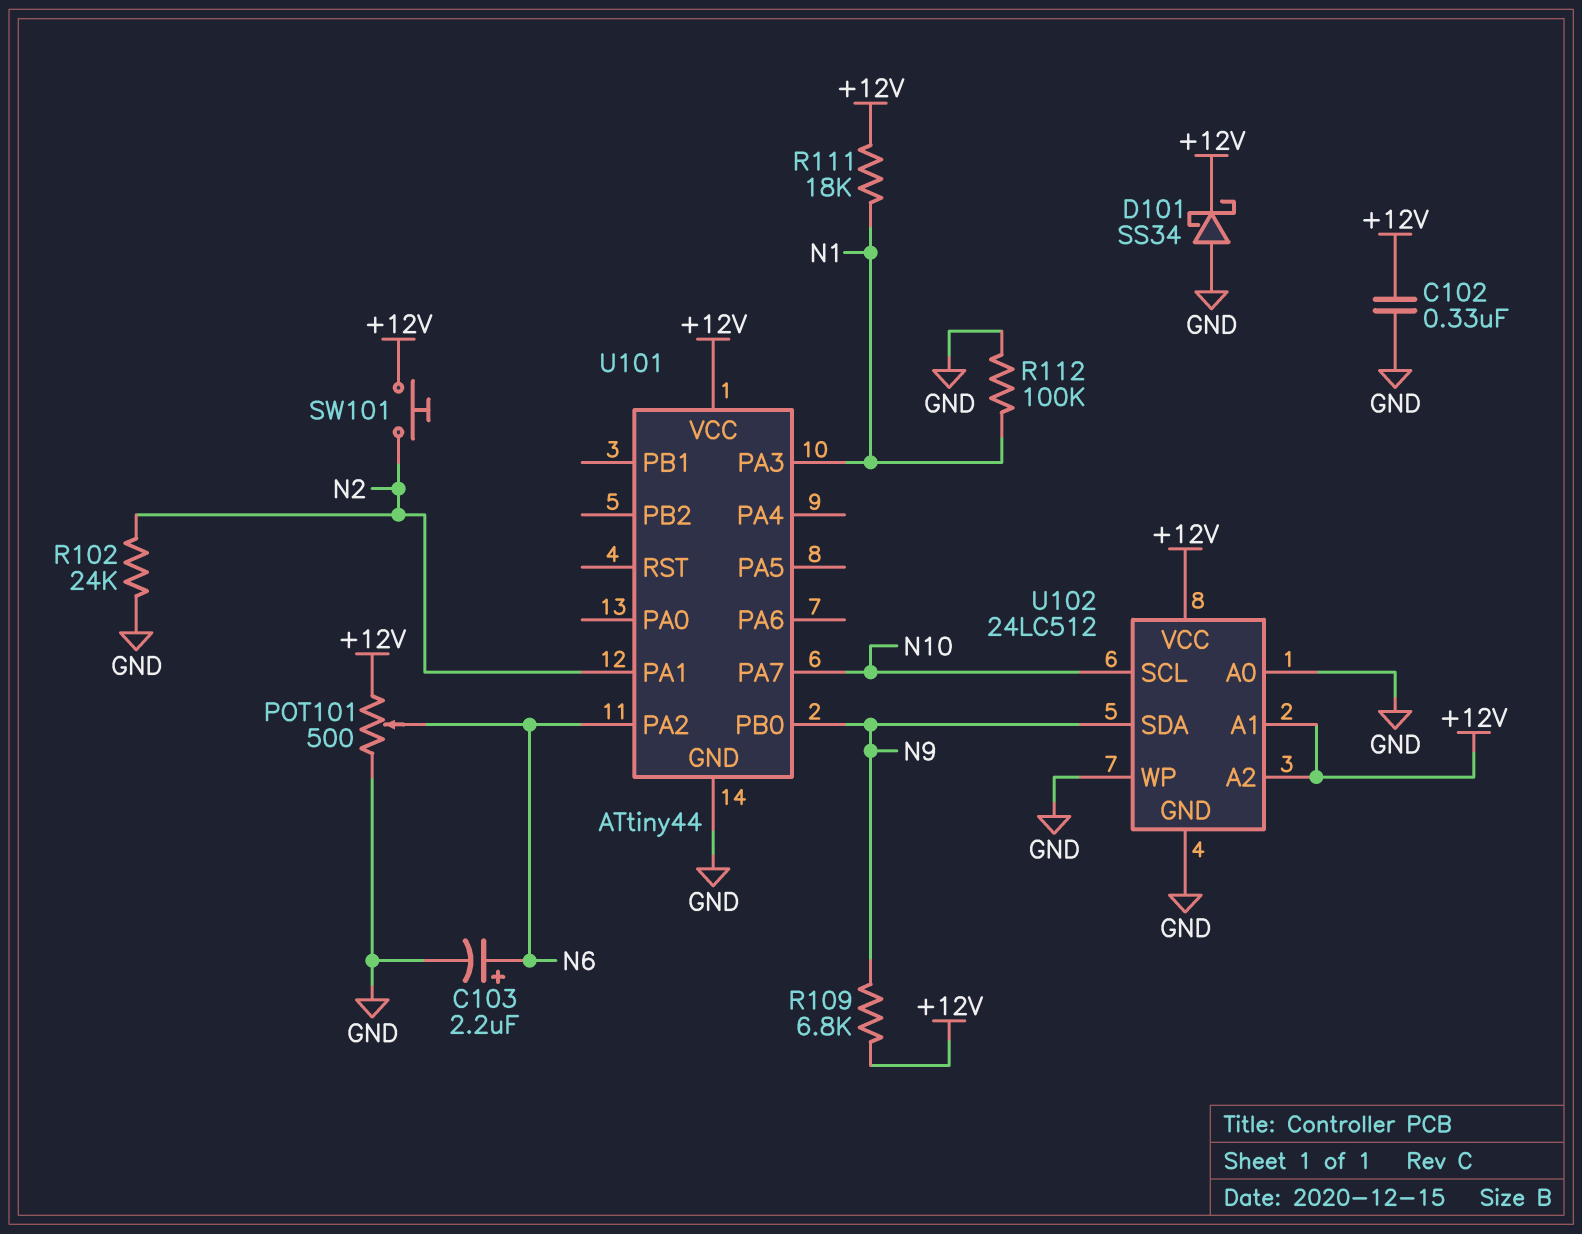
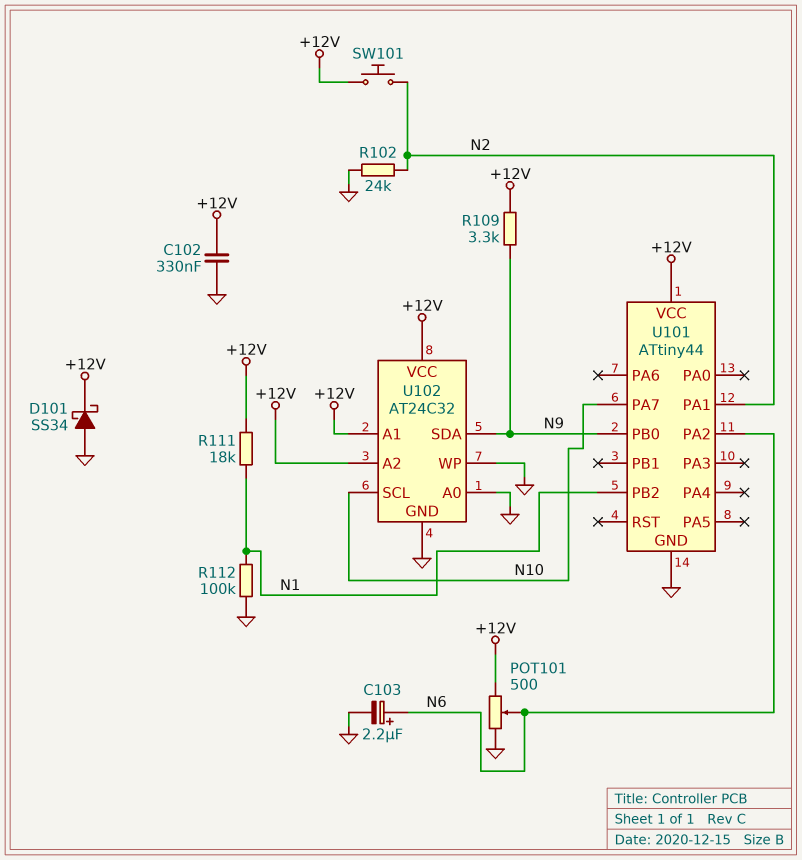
R109: 6.8k (+12V, N9) -> 3.3k (+12V, N9)
U101 pin PA3: N1 -> none
U101 pin PB2: none -> N1
U102: 24LC512 -> AT24C32

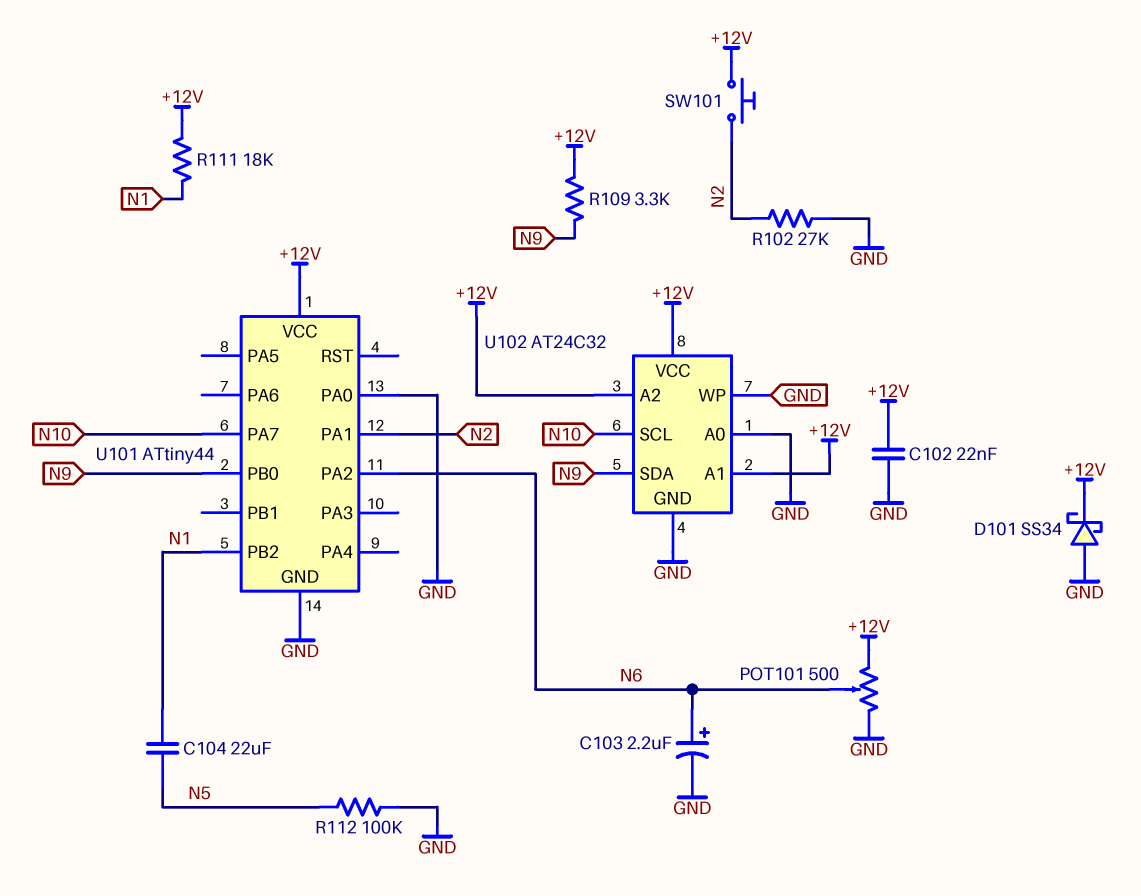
C102: 330nF (+12V, GND) -> 22nF (+12V, GND)
C104: none -> 22uF (N1, N5)
R102: 24k (GND, N2) -> 27k (GND, N2)
R112: 100k (GND, N1) -> 100k (GND, N5)
U101 pin PA0: none -> GND

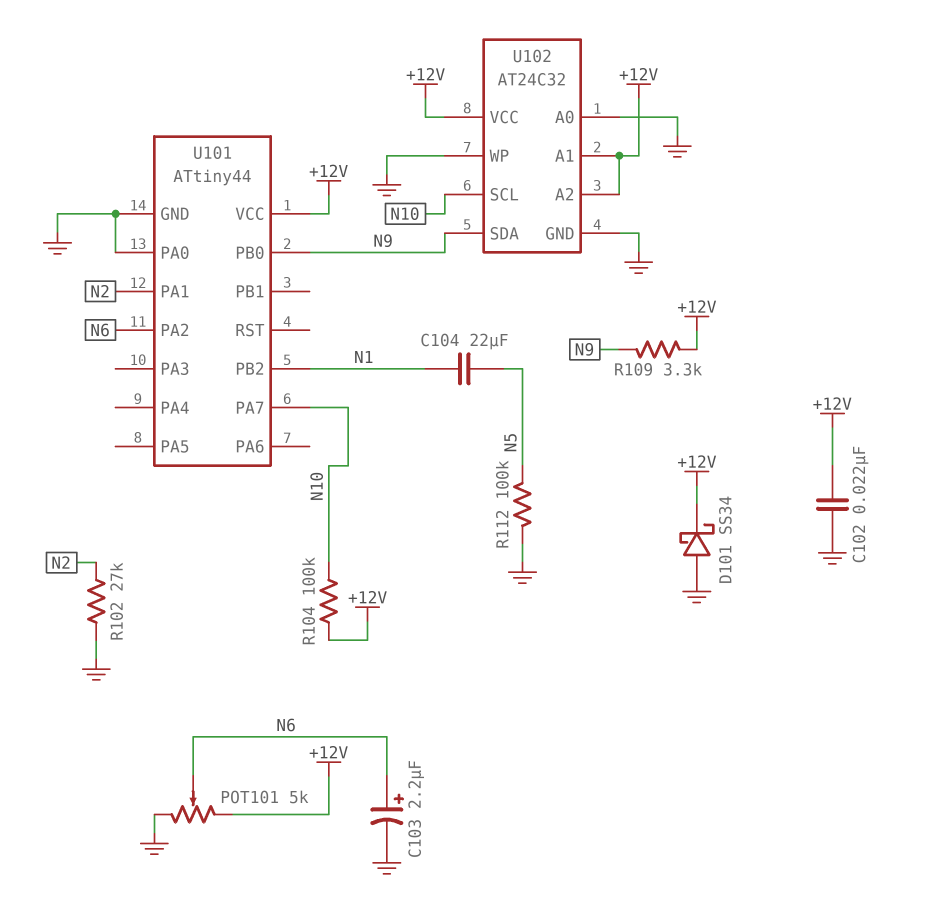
POT101: 500 (+12V, GND, wiper N6) -> 5k (+12V, GND, wiper N6)
R104: none -> 100k (+12V, N10)
R111: 18k (+12V, N1) -> none
SW101: button (+12V, N2) -> none

